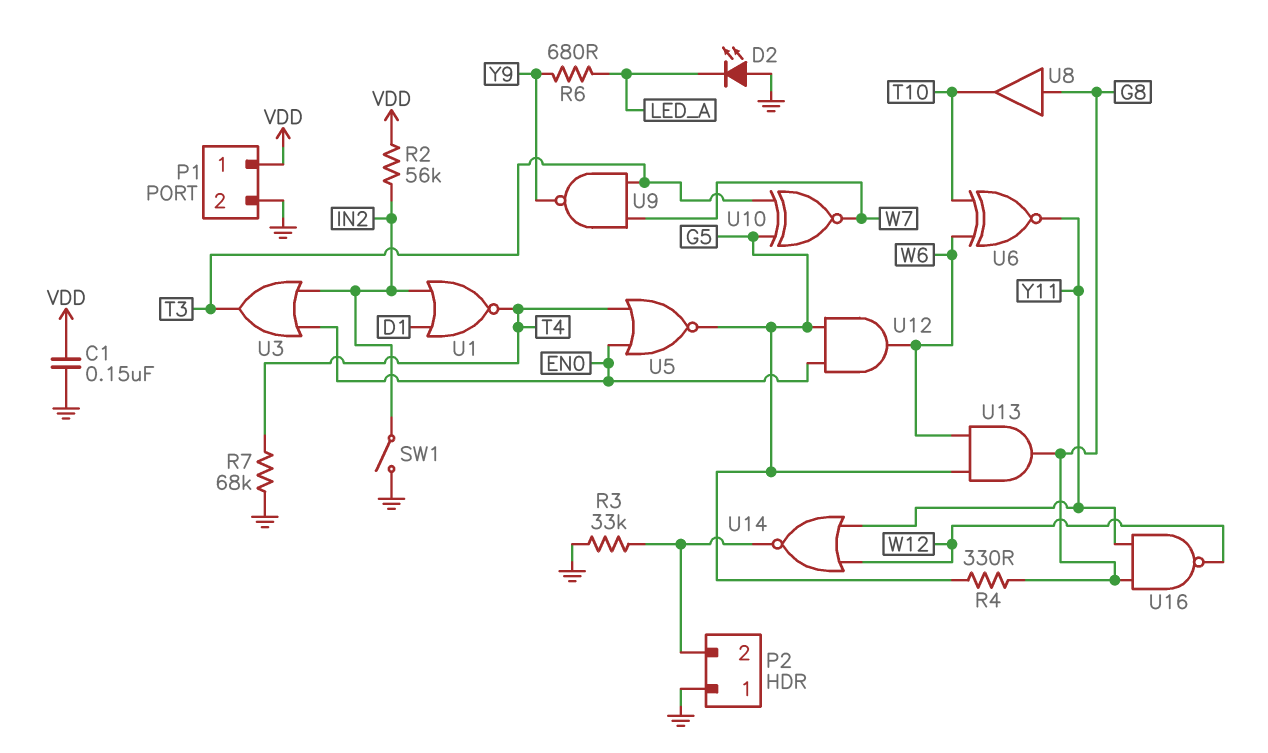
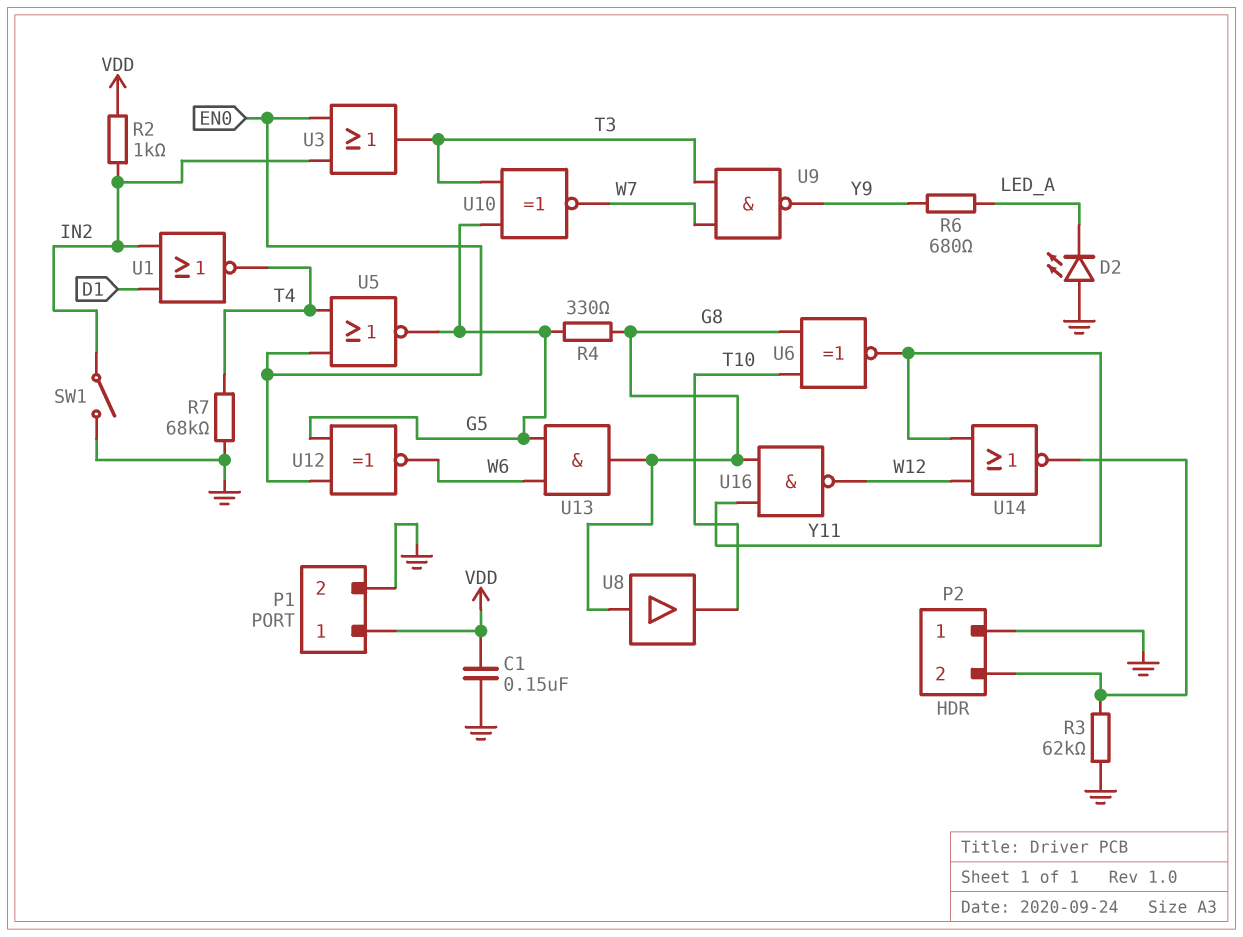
R2: 56k (IN2, VDD) -> 1k (IN2, VDD)
R3: 33k (GND, P2/2) -> 62k (GND, P2/2)
U6: XNOR (in T10, in W6, out Y11) -> XNOR (in G8, in T10, out Y11)
U12: AND (in EN0, in G5, out W6) -> XNOR (in EN0, in G5, out W6)

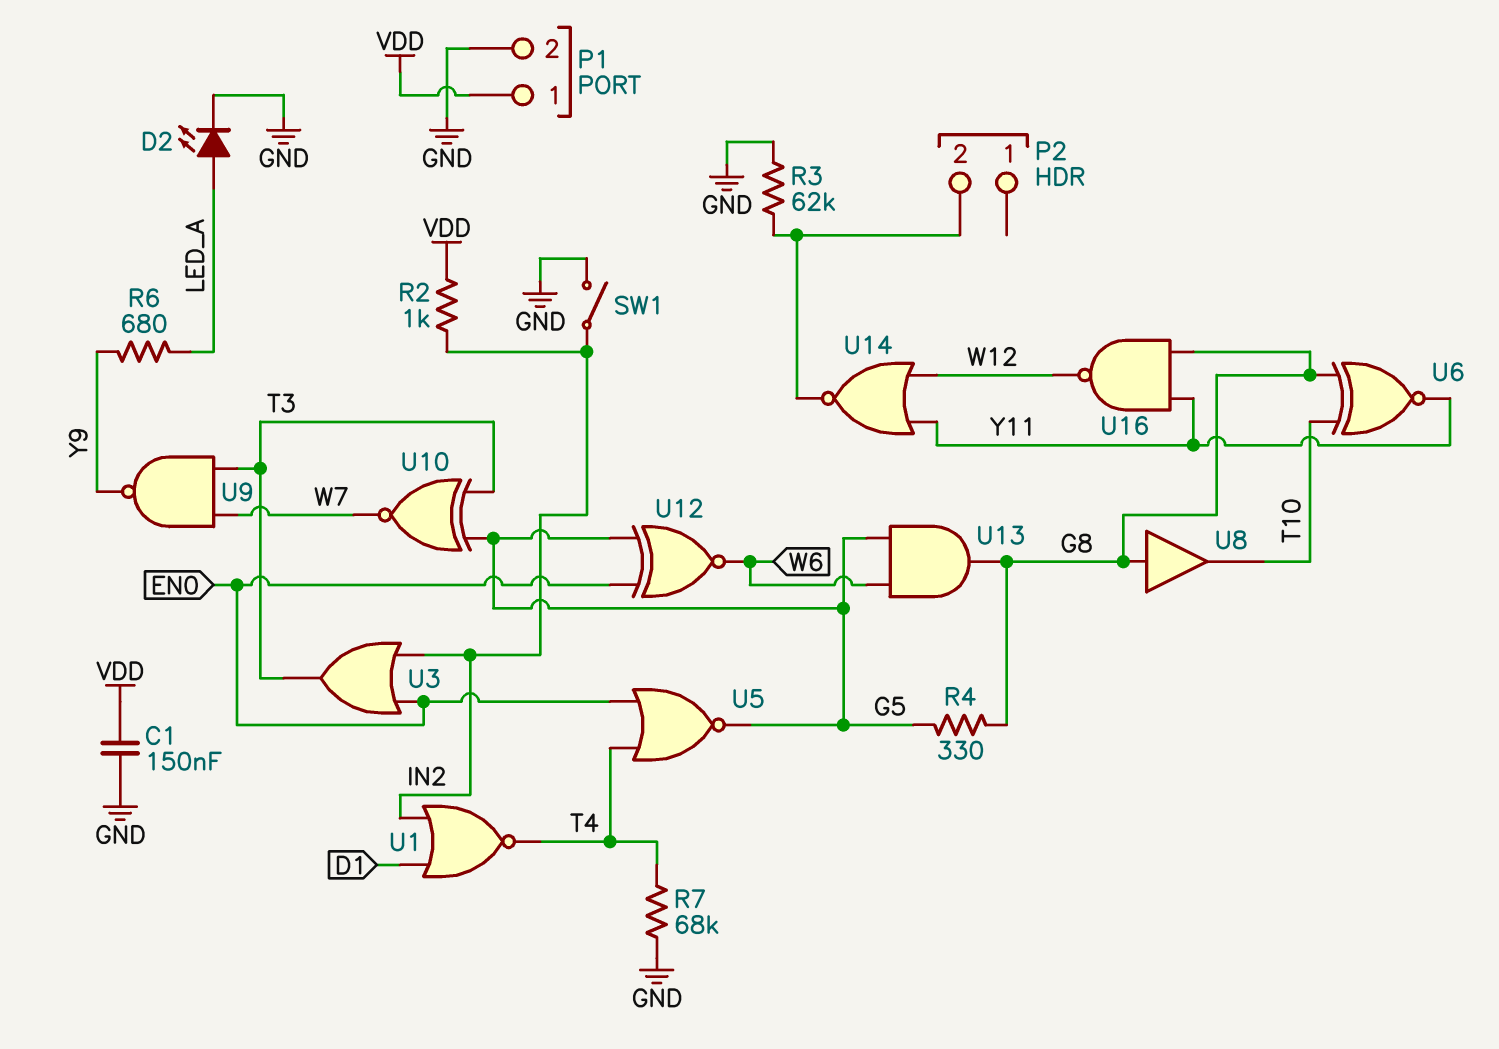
D2: LED (A GND, K LED_A) -> LED (A LED_A, K GND)
P2 pin 1: GND -> none

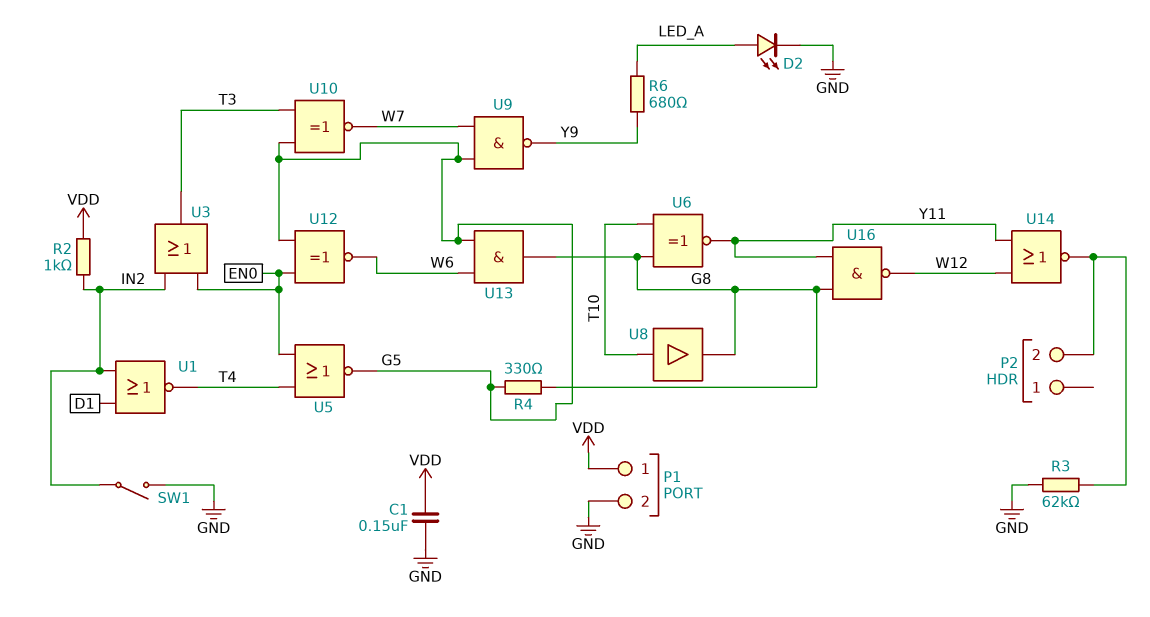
R7: 68k (GND, T4) -> none
U8: buffer (in G8, out T10) -> buffer (in T10, out G8)
U9: NAND (in T3, in W7, out Y9) -> NAND (in G5, in W7, out Y9)

